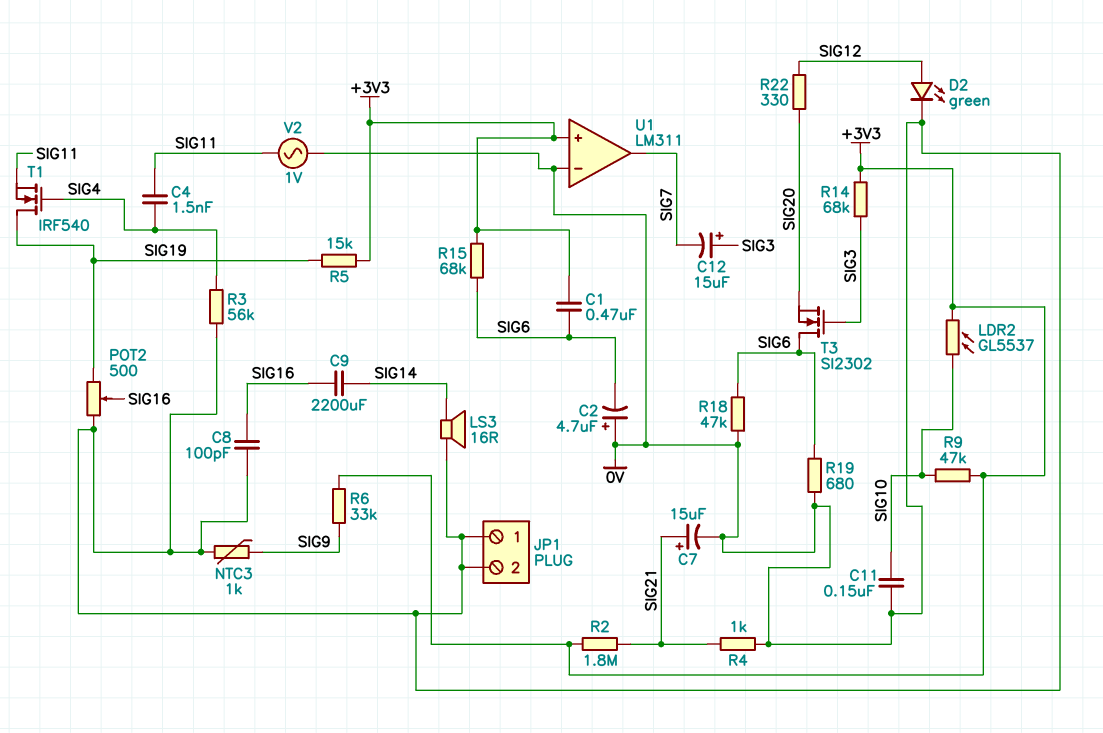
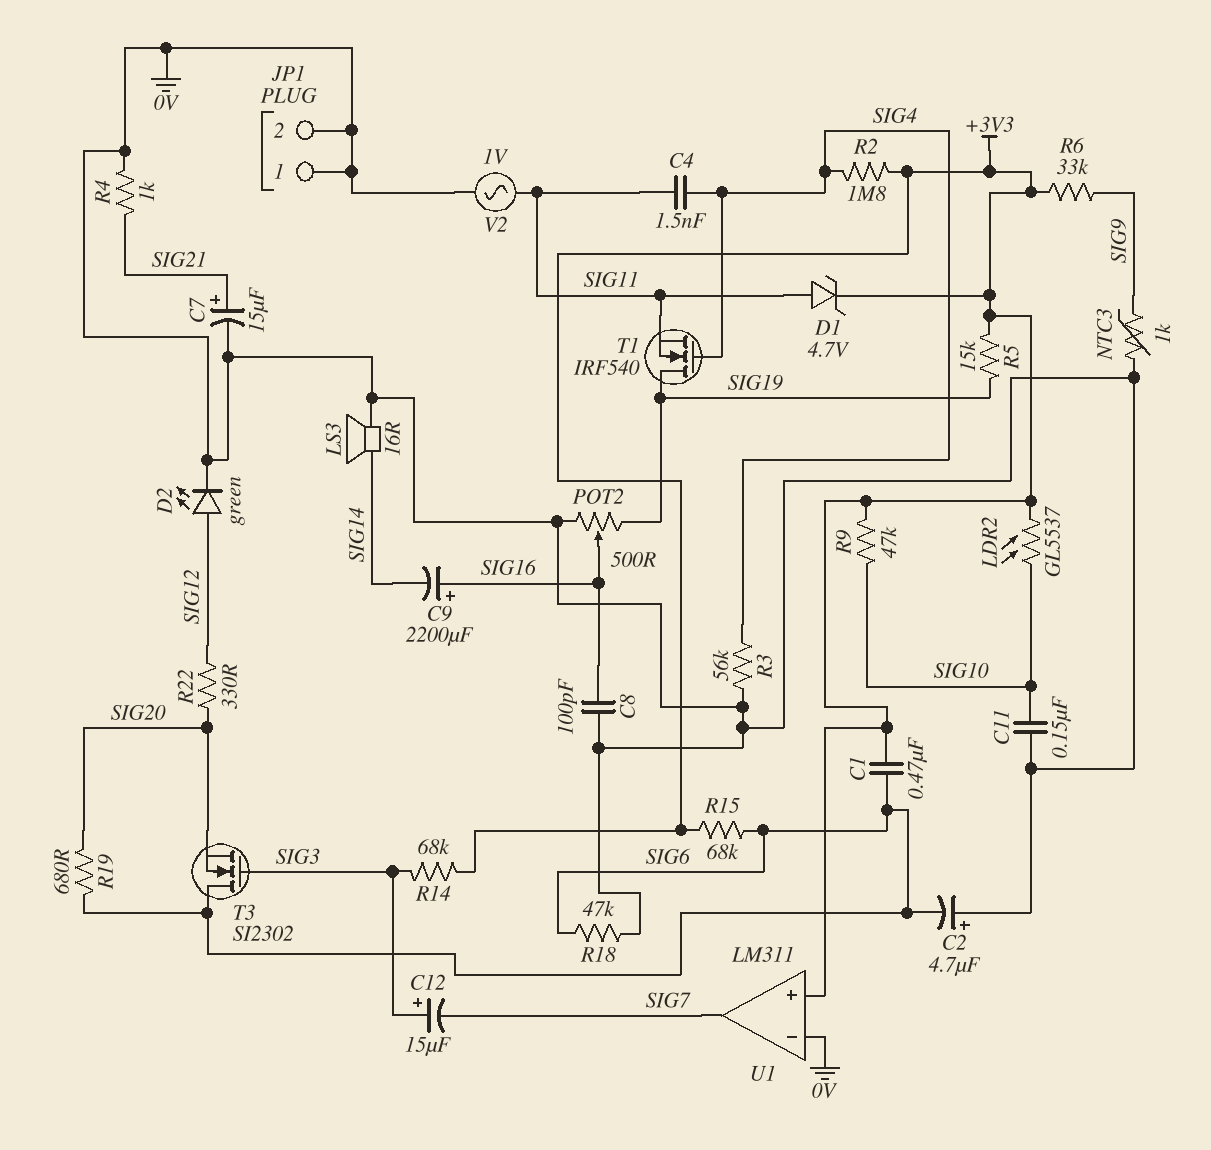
C9: 2200uF (SIG14, SIG16) -> 2200uF (plus SIG16, minus SIG14)
D1: none -> zener 4.7V (A SIG11, K +3V3)
R2: 1.8M (+3V3, SIG21) -> 1.8M (+3V3, SIG4)
R19: 680 (0V, SIG6) -> 680 (SIG6, SIG20)

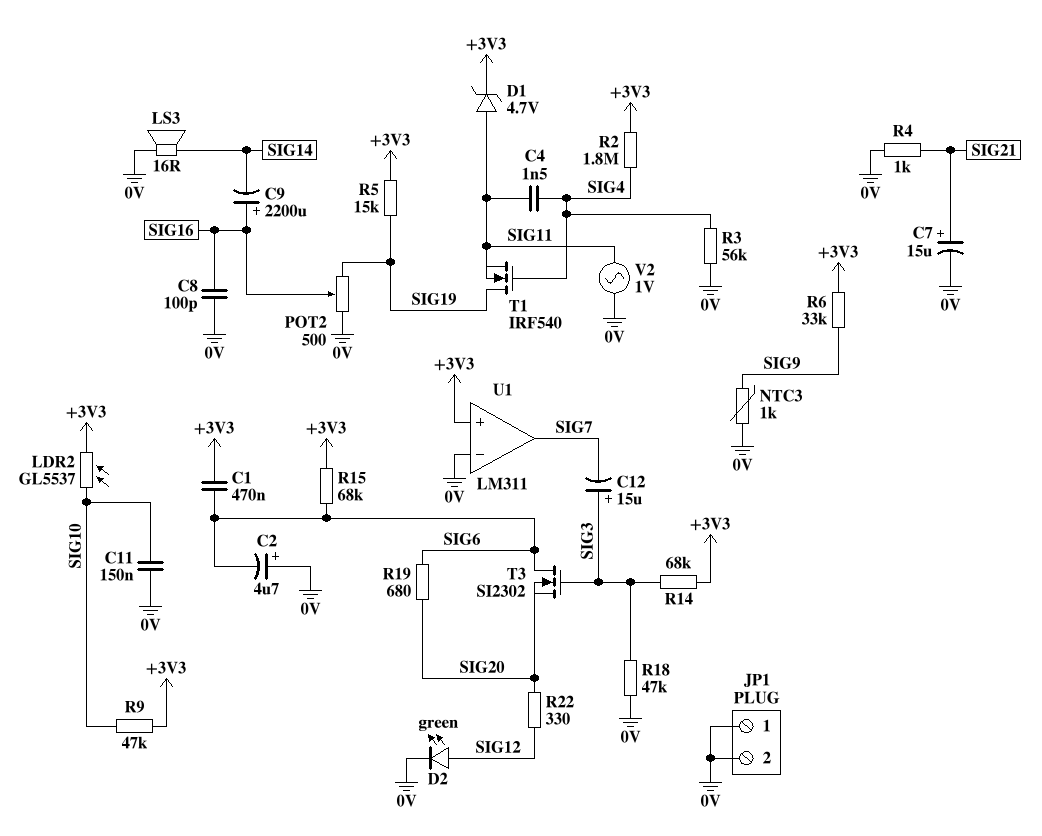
R18: 47k (0V, SIG6) -> 47k (0V, SIG3)

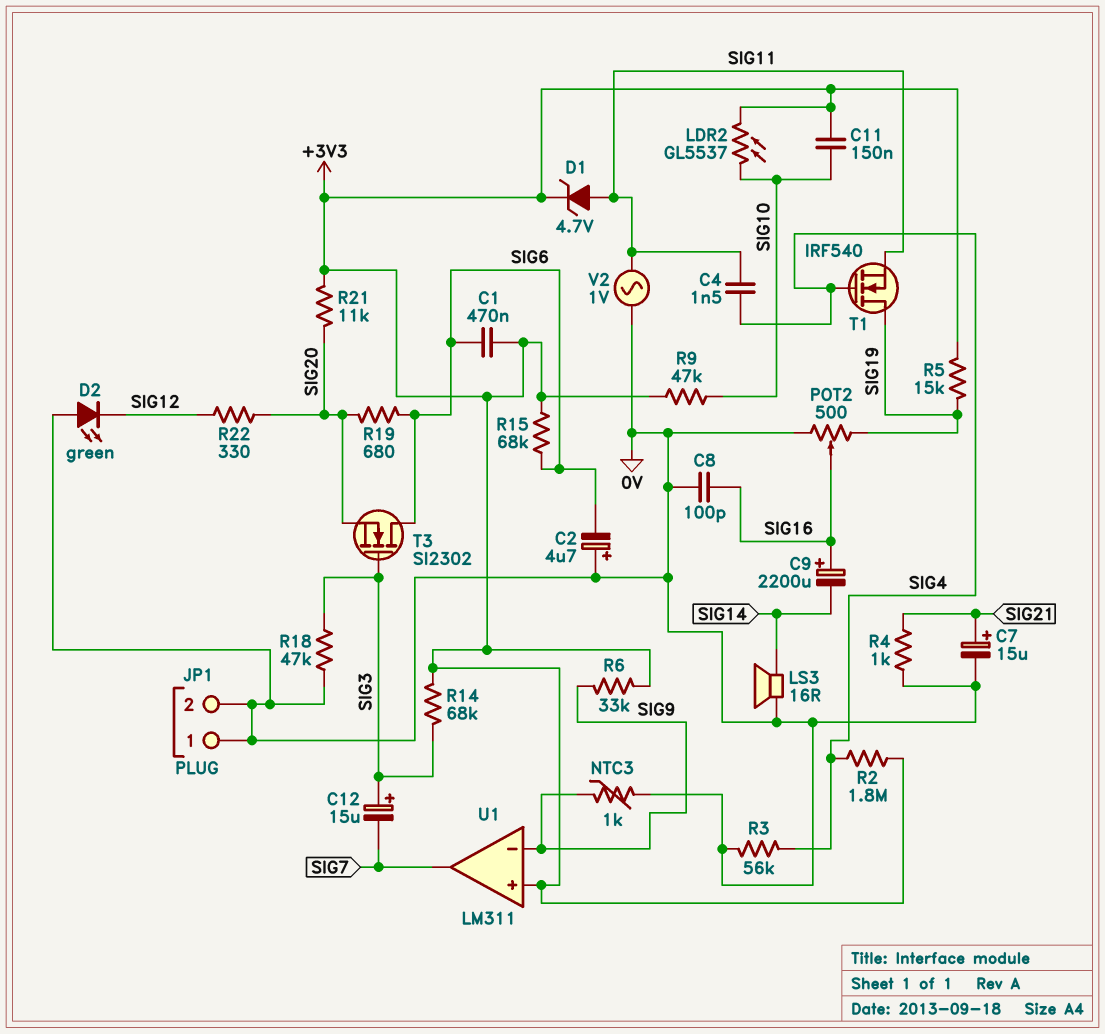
C11: 150nF (0V, SIG10) -> 150nF (+3V3, SIG10)
D2: LED green (A SIG12, K 0V) -> LED green (A 0V, K SIG12)
R21: none -> 11k (+3V3, SIG20)
U1 pin in-: 0V -> SIG9

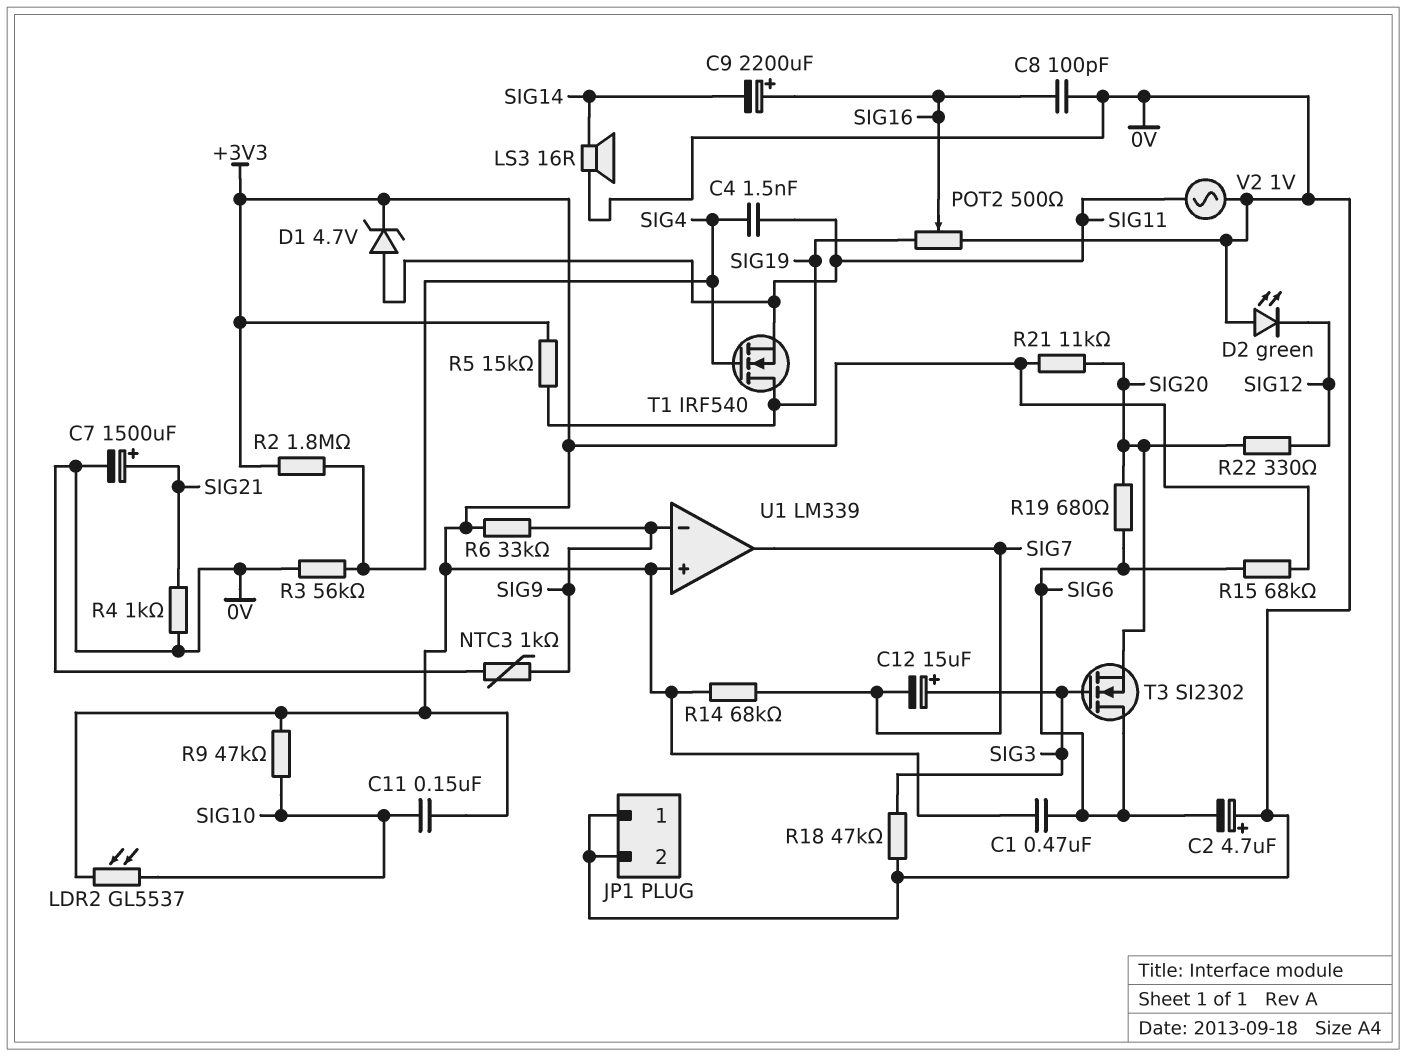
C7: 15uF (plus SIG21, minus 0V) -> 1500uF (plus SIG21, minus 0V)
R14: 68k (+3V3, SIG3) -> 68k (+3V3, SIG7)
U1: LM311 -> LM339

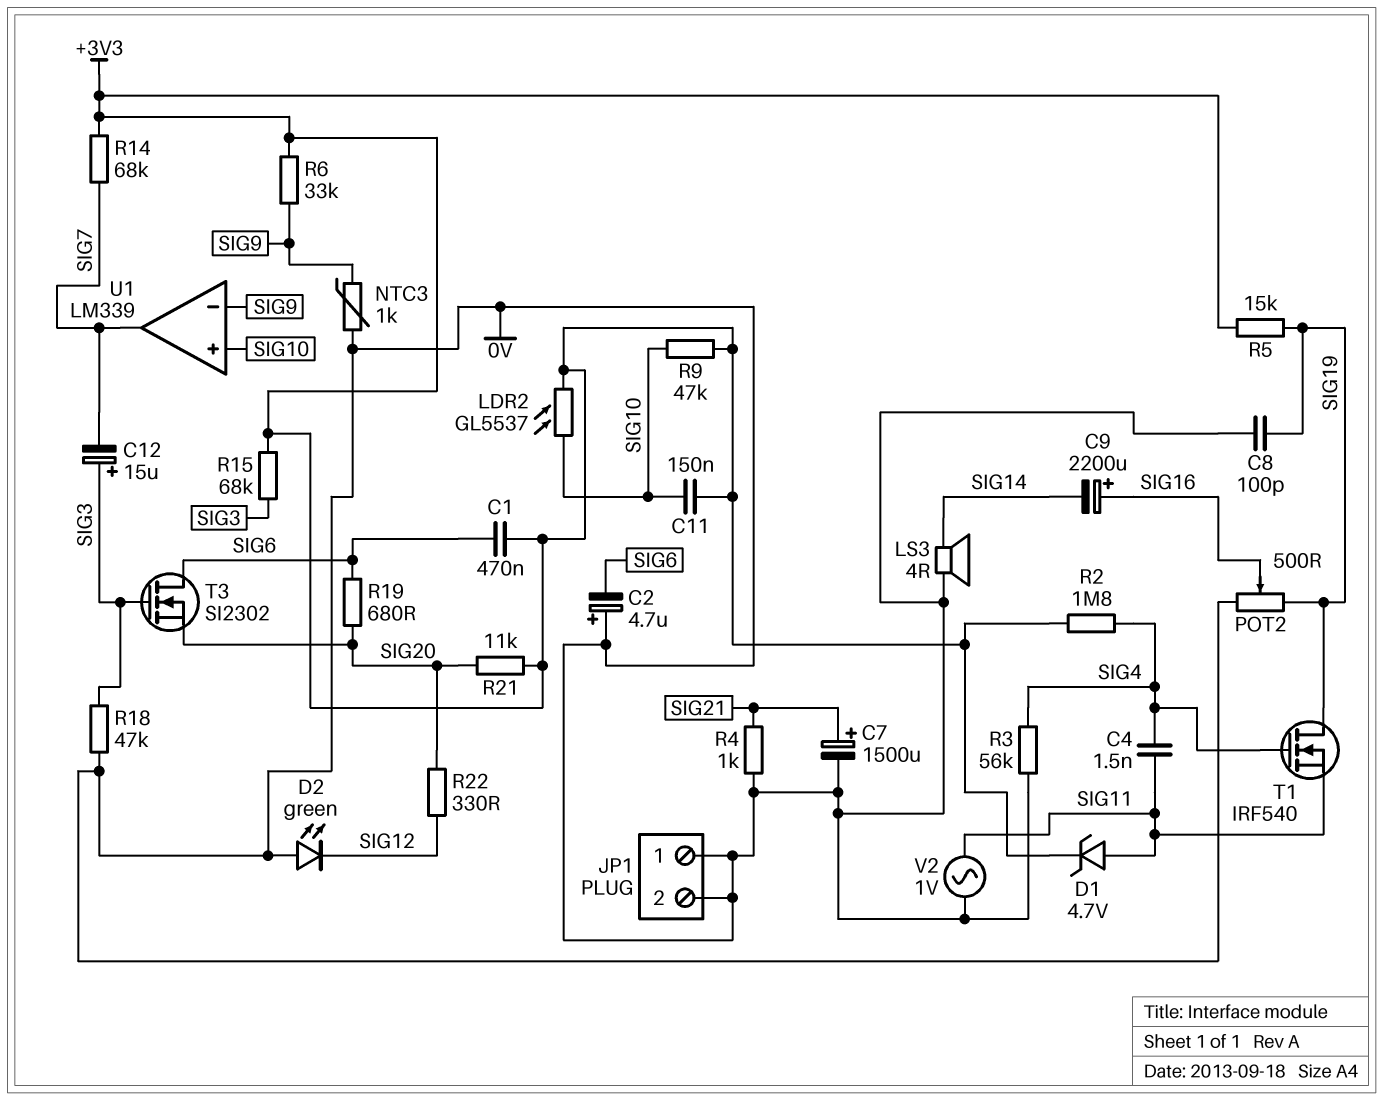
C8: 100pF (0V, SIG16) -> 100pF (0V, SIG19)
LS3: speaker 16R (0V, SIG14) -> speaker 4R (0V, SIG14)
R15: 68k (+3V3, SIG6) -> 68k (+3V3, SIG3)
U1 pin in+: +3V3 -> SIG10

